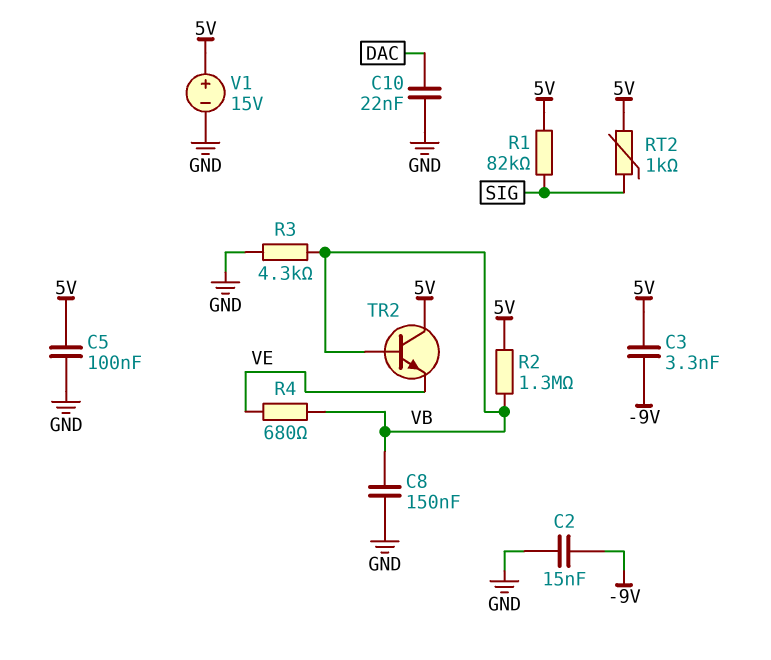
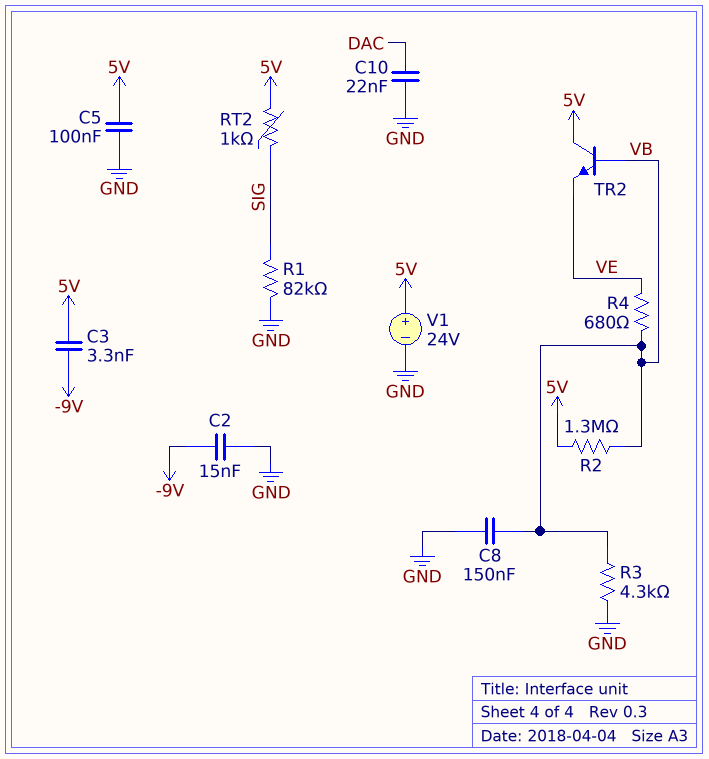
R1: 82k (5V, SIG) -> 82k (GND, SIG)
V1: 15V (plus 5V, minus GND) -> 24V (plus 5V, minus GND)

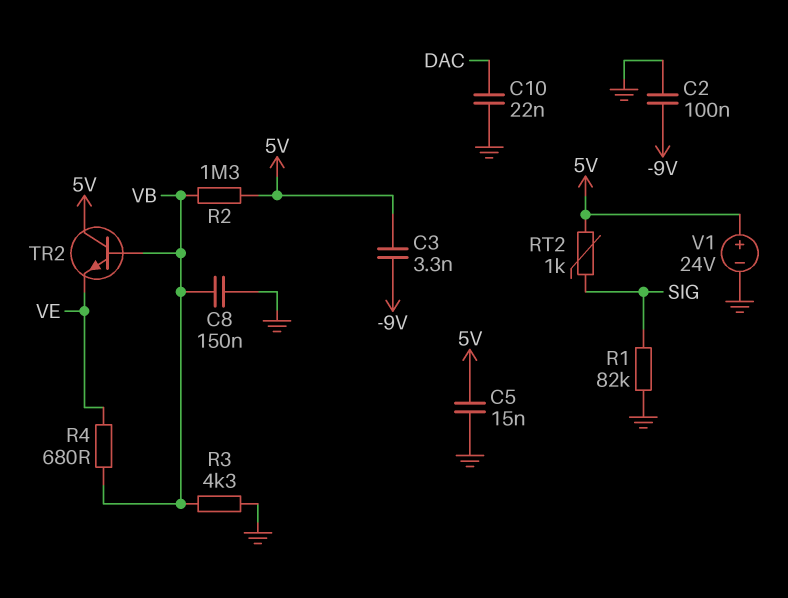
C2: 15nF (-9V, GND) -> 100nF (-9V, GND)
C5: 100nF (5V, GND) -> 15nF (5V, GND)

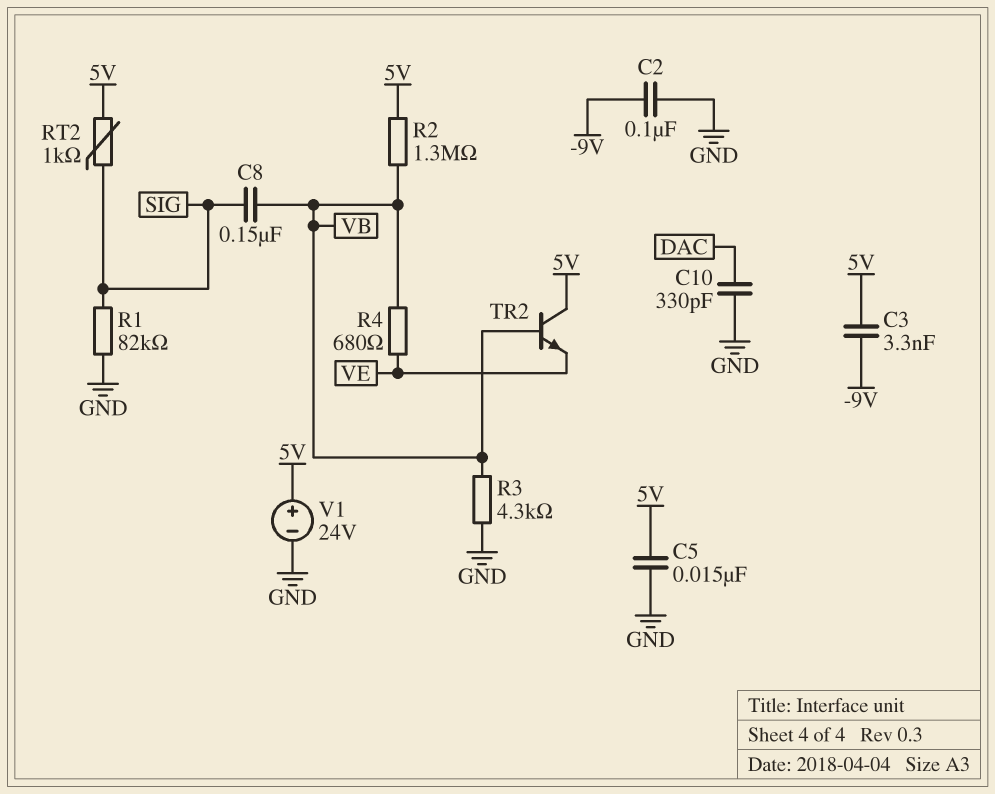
C8: 150nF (GND, VB) -> 150nF (SIG, VB)
C10: 22nF (DAC, GND) -> 330pF (DAC, GND)

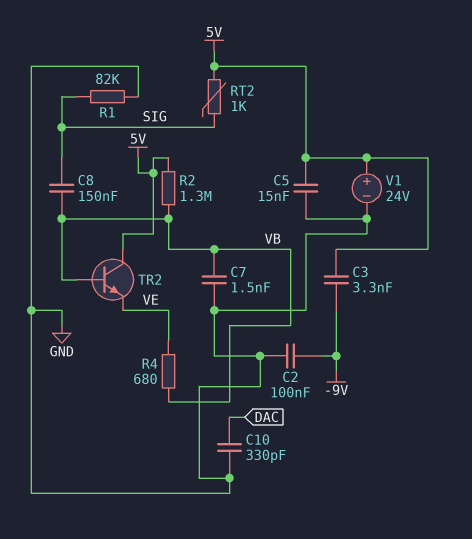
C7: none -> 1.5nF (GND, VB)
R3: 4.3k (GND, VB) -> none

